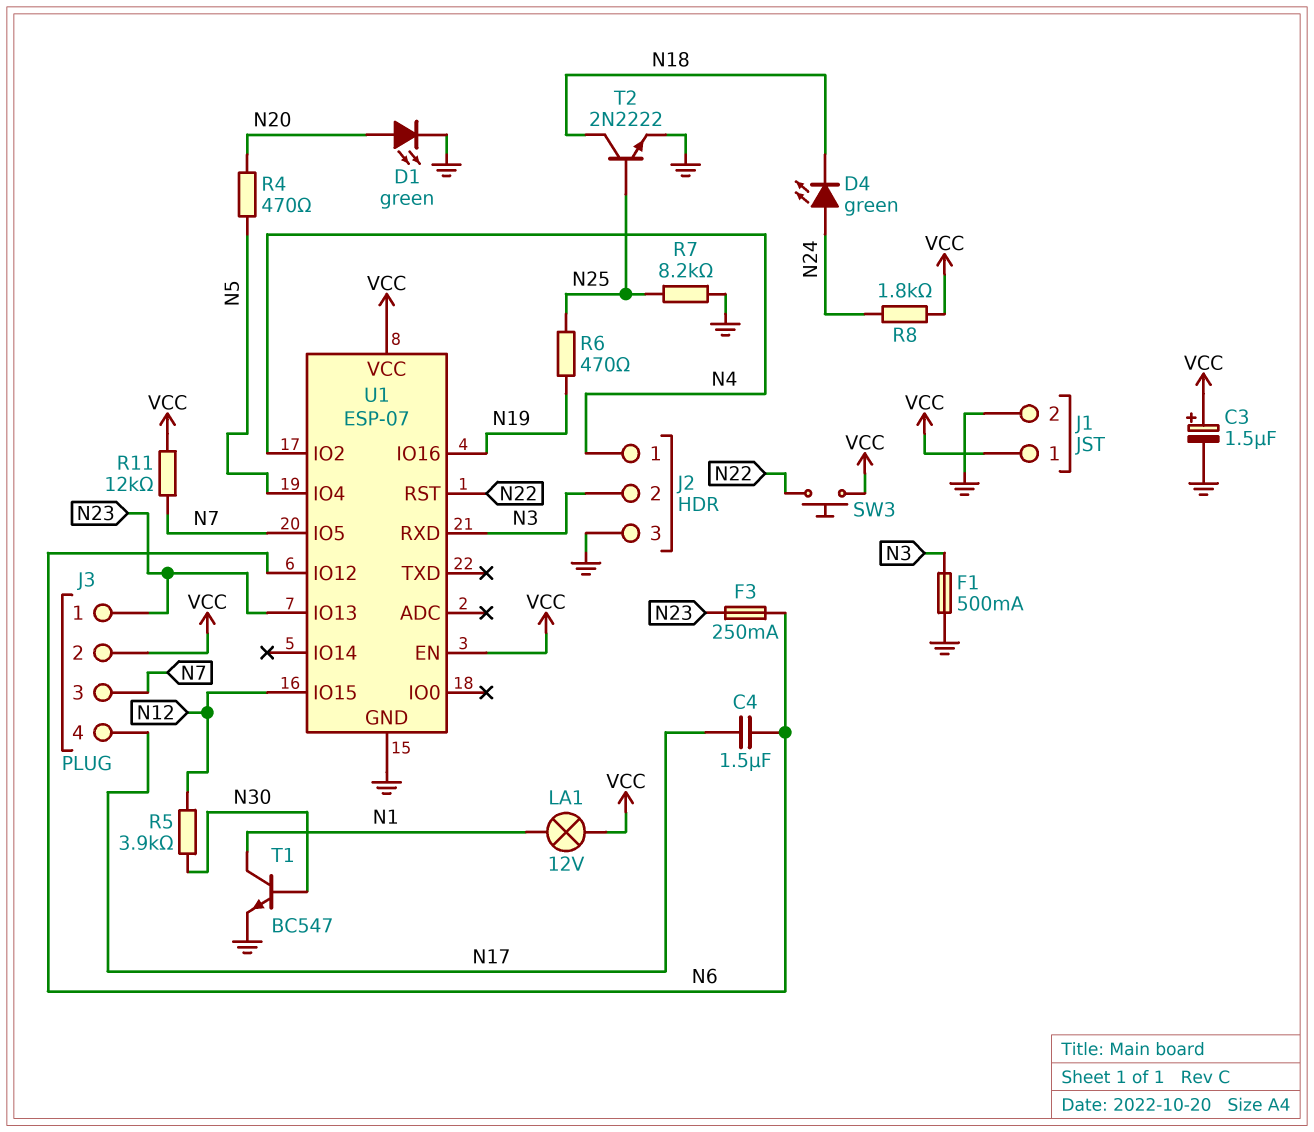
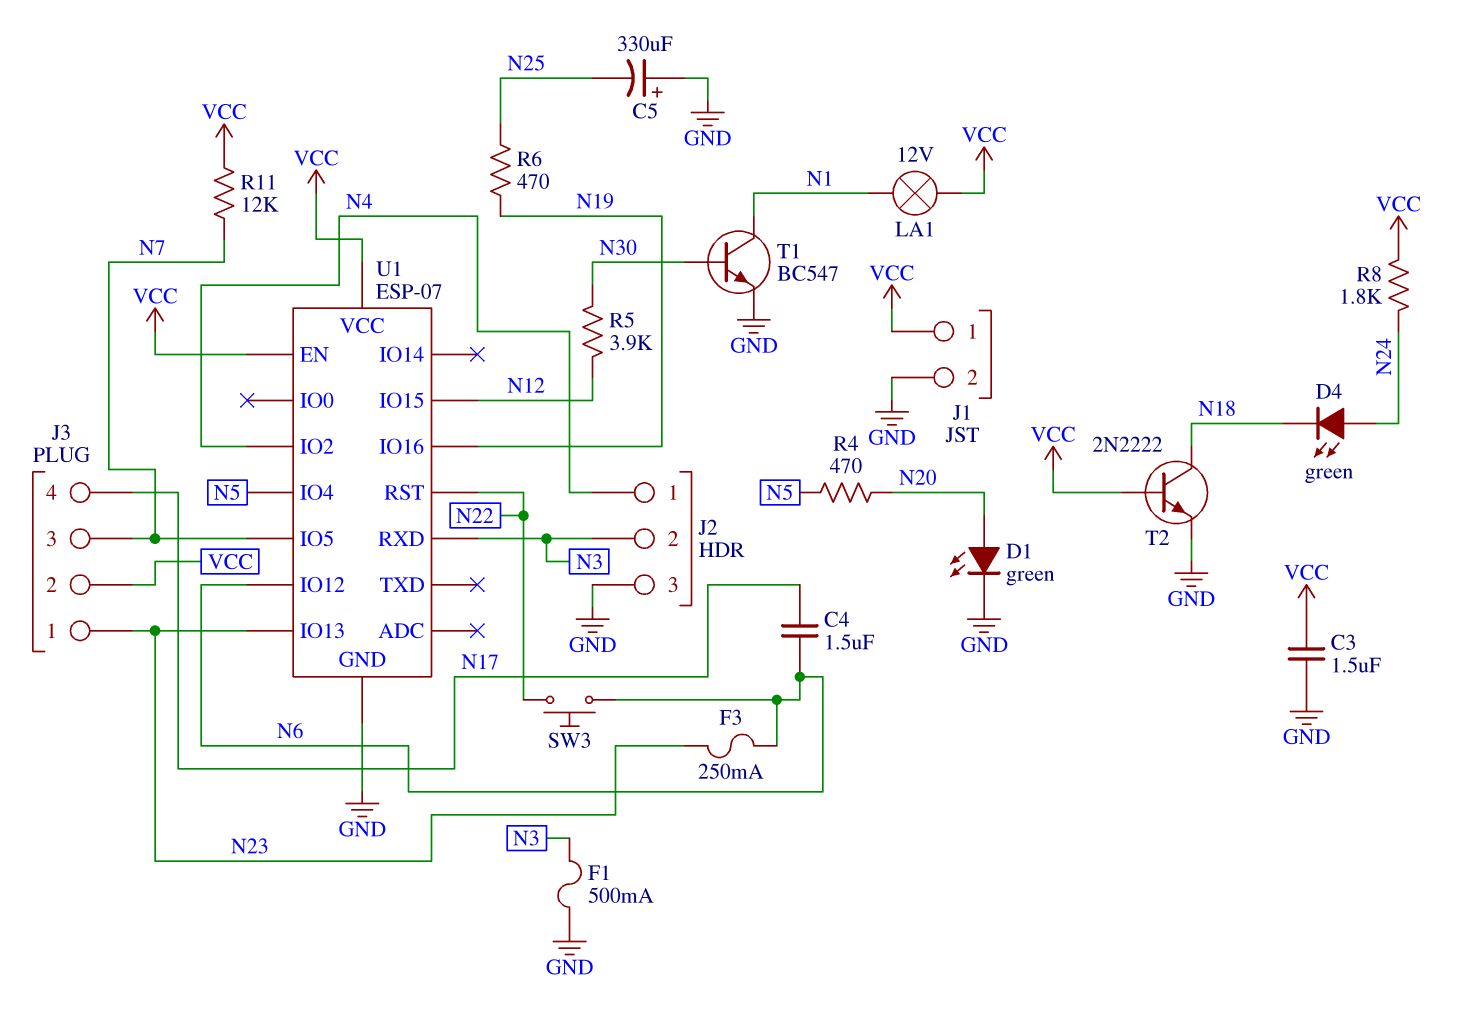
C3: 1.5uF (plus VCC, minus GND) -> 1.5uF (GND, VCC)
C5: none -> 330uF (plus GND, minus N25)
R7: 8.2k (GND, N25) -> none
SW3: button (N22, VCC) -> button (N6, N22)
T2: NPN 2N2222 (B N25, C N18, E GND) -> NPN 2N2222 (B VCC, C N18, E GND)

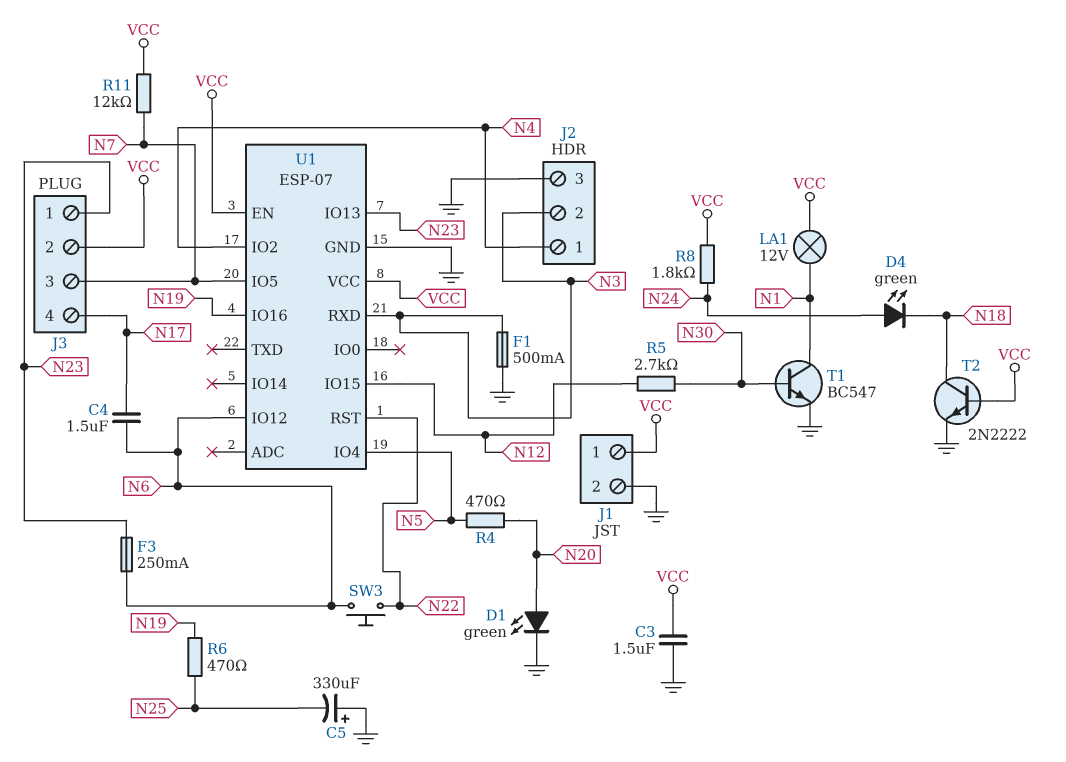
R5: 3.9k (N12, N30) -> 2.7k (N12, N30)

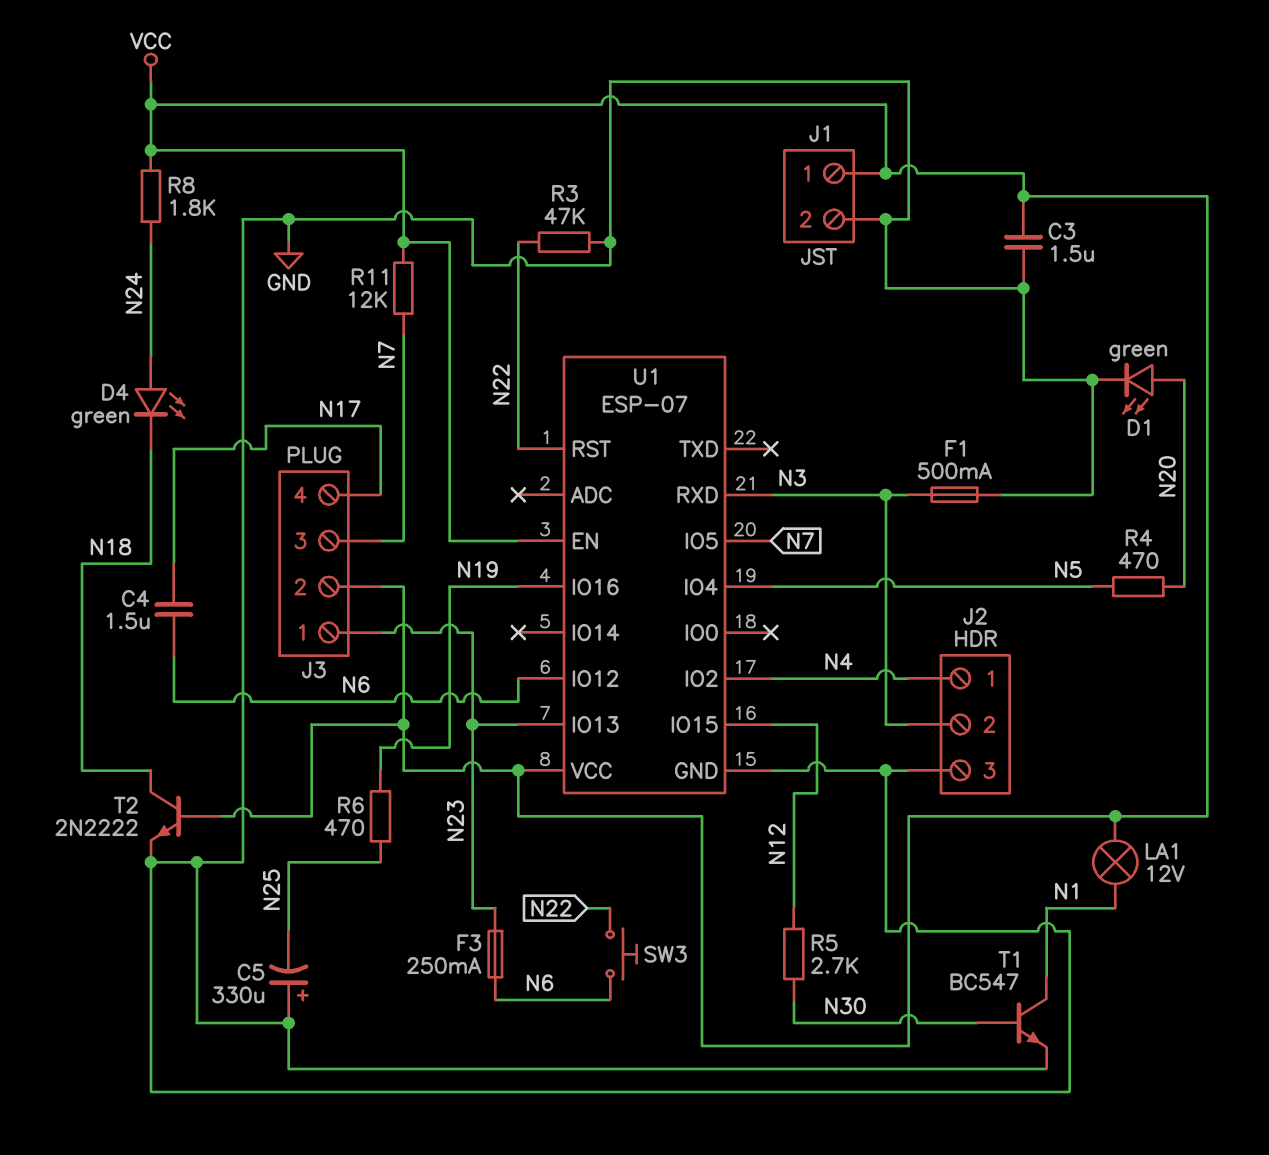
R3: none -> 47k (GND, N22)

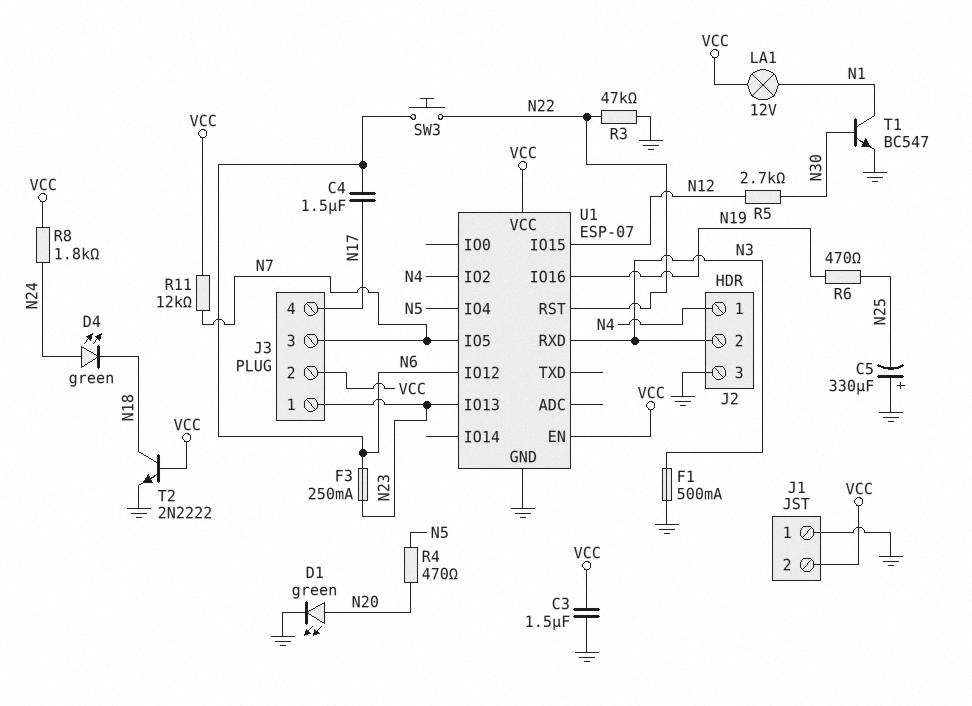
J1 pin 1: VCC -> GND
J1 pin 2: GND -> VCC

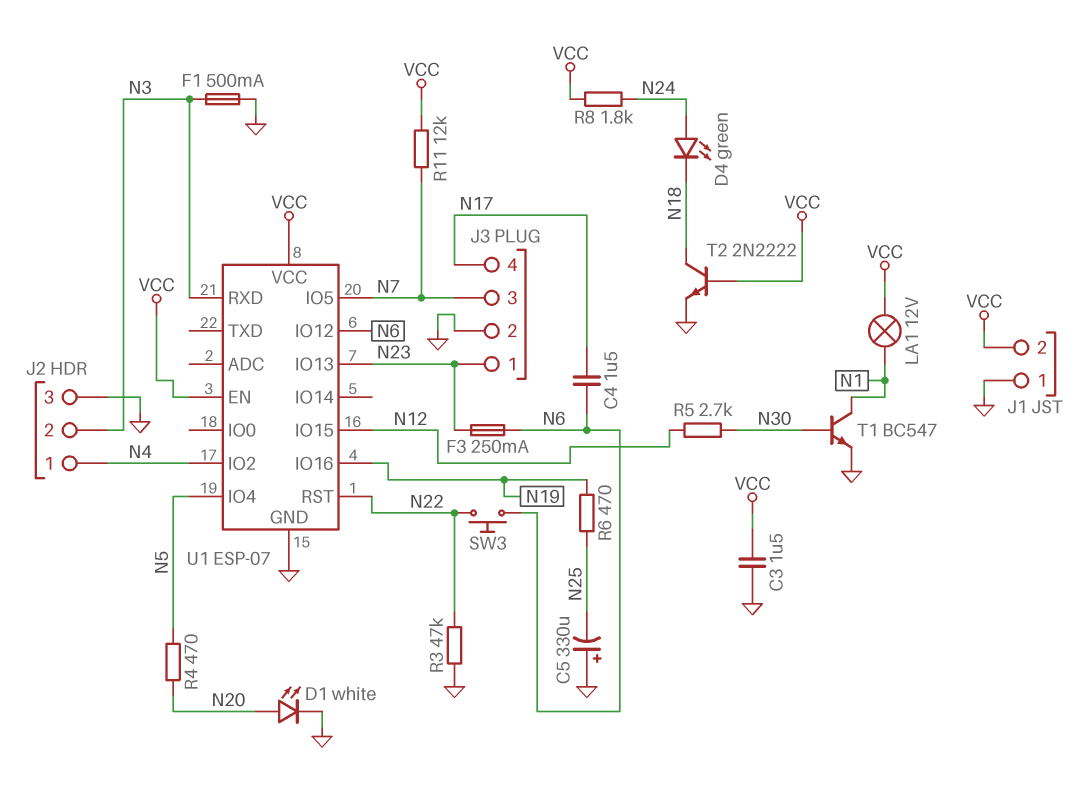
D1: LED green (A N20, K GND) -> LED white (A N20, K GND)
J3 pin 2: VCC -> GND

